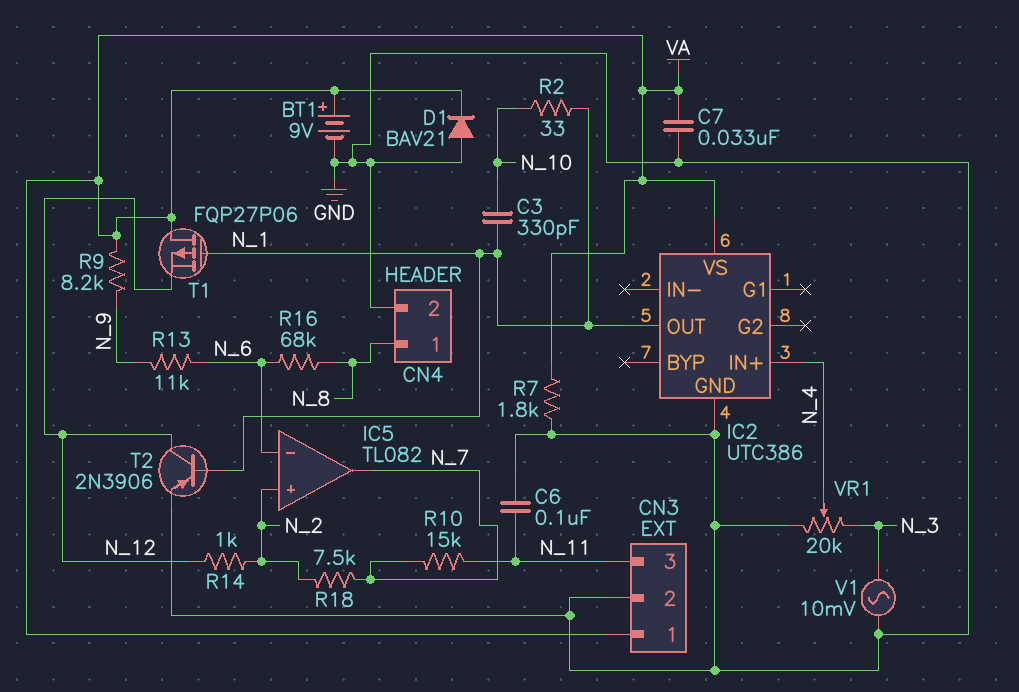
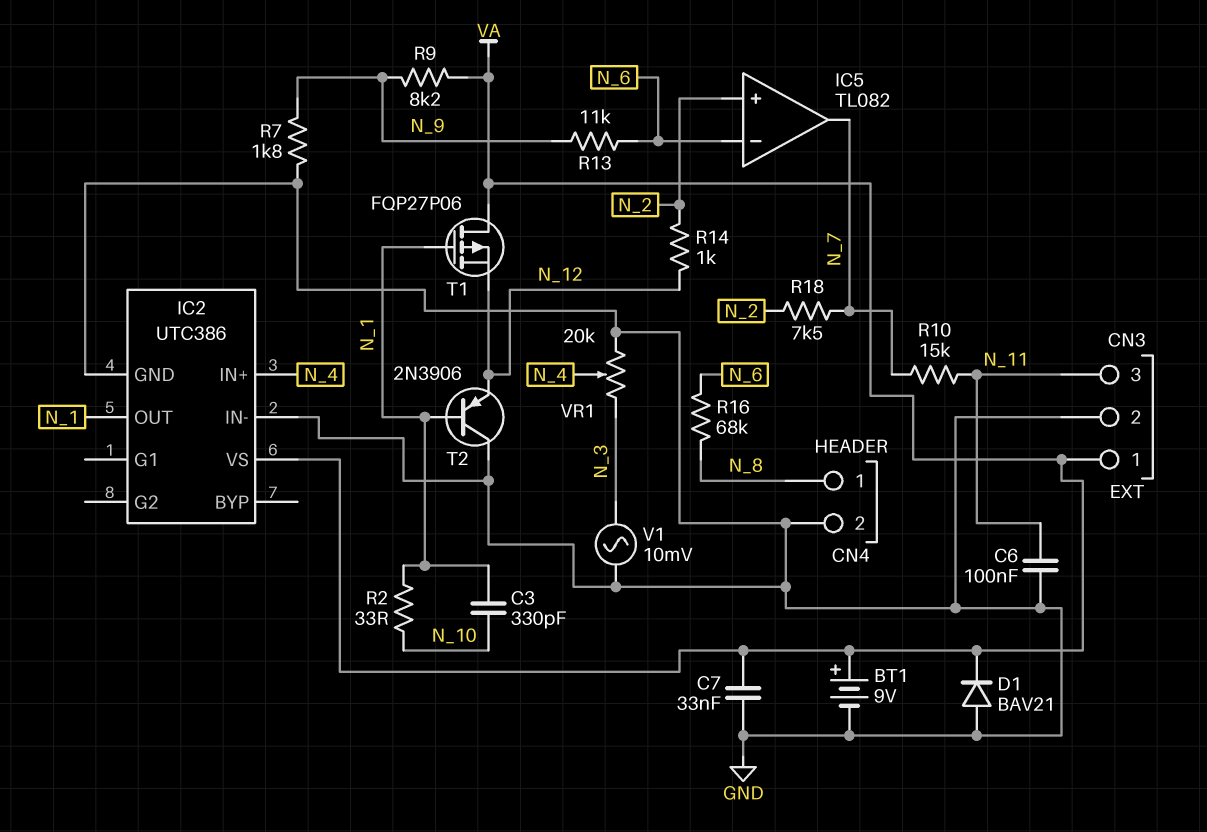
IC2 pin IN-: none -> GND
R7: 1.8k (GND, VA) -> 1.8k (GND, N_9)
T2: PNP 2N3906 (B N_1, C N_12, E GND) -> PNP 2N3906 (B N_1, C GND, E N_12)

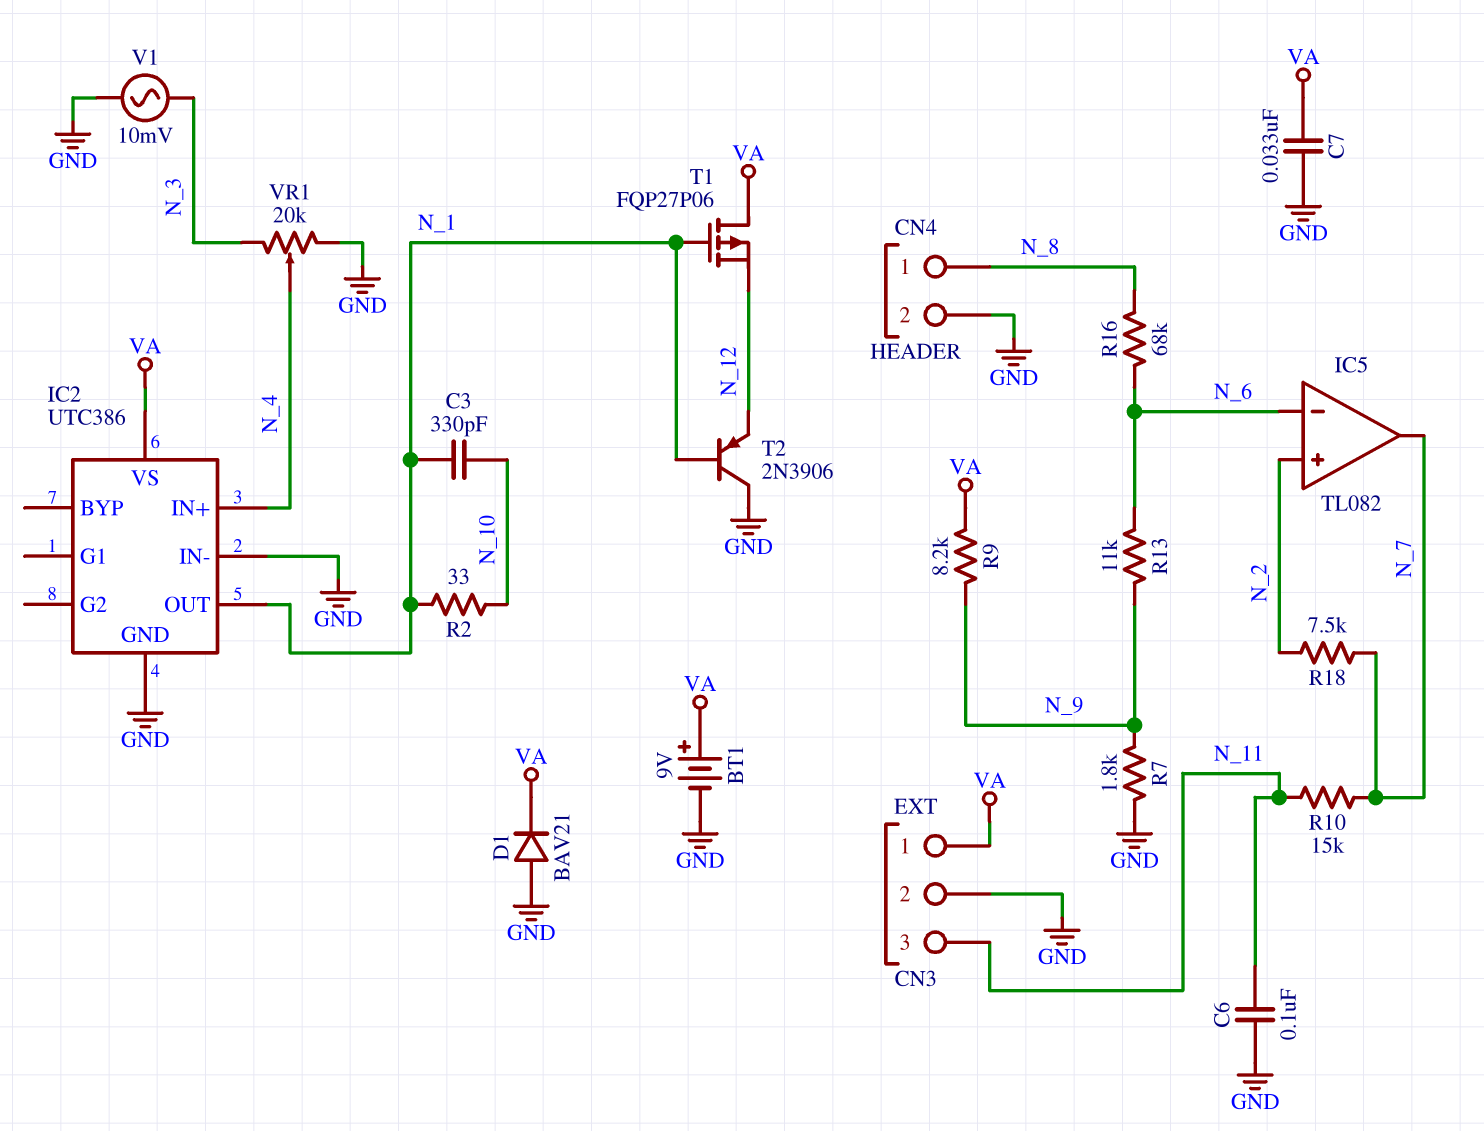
R14: 1k (N_2, N_12) -> none

